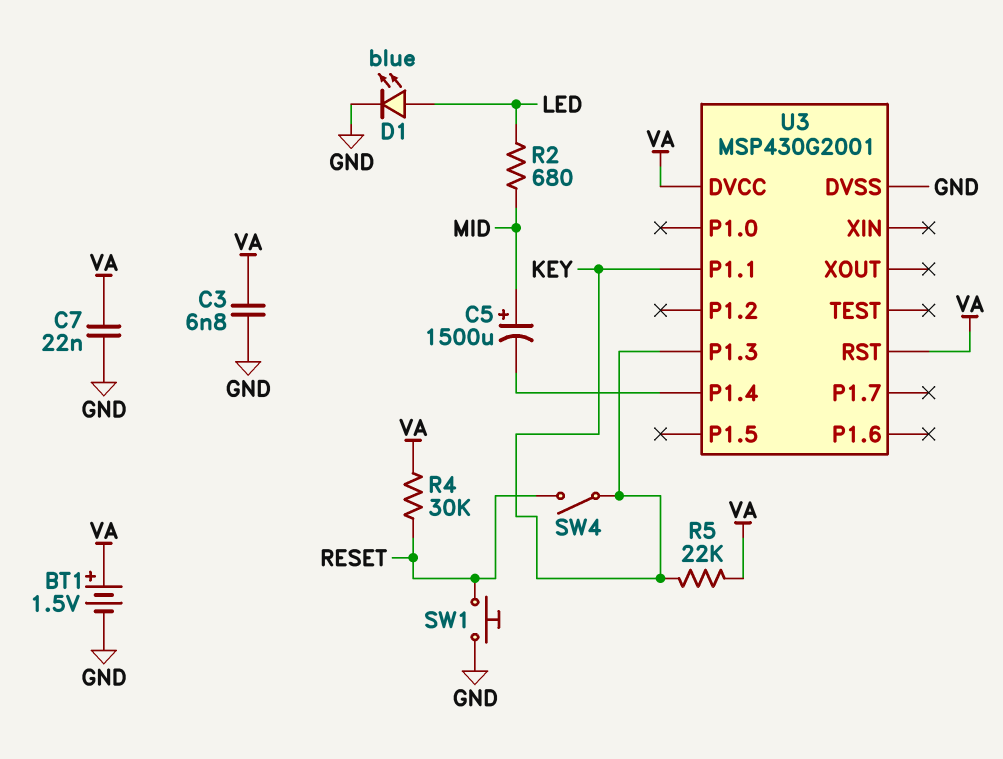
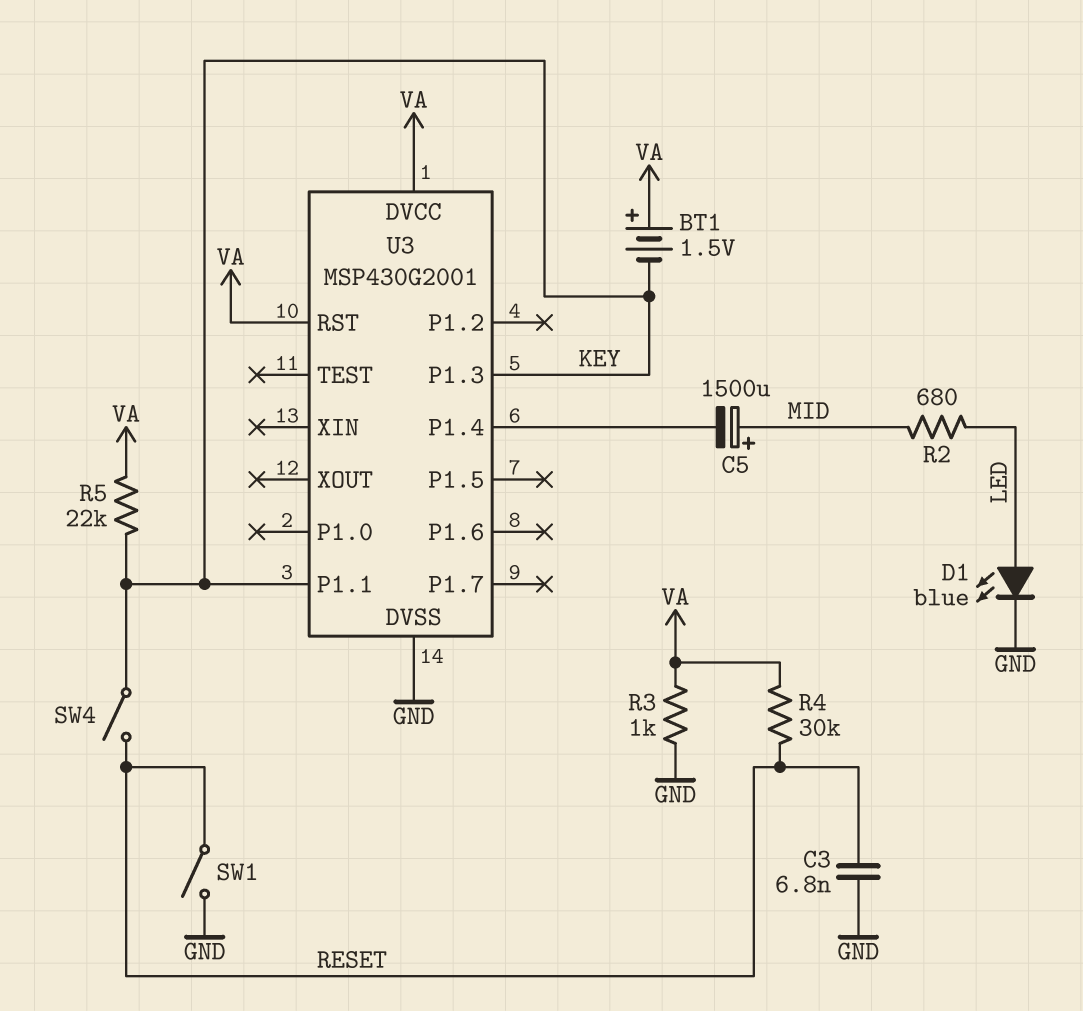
BT1: 1.5V (plus VA, minus GND) -> 1.5V (plus VA, minus KEY)
C3: 6.8nF (GND, VA) -> 6.8nF (GND, RESET)
C7: 22nF (GND, VA) -> none
R3: none -> 1k (GND, VA)
SW1: button (GND, RESET) -> switch (GND, RESET)

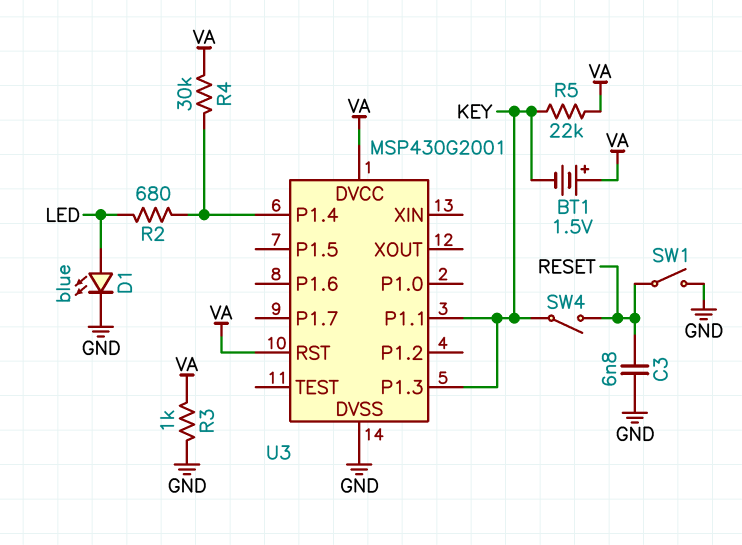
C5: 1500uF (plus MID, minus U3/P1.4) -> none
R2: 680 (LED, MID) -> 680 (LED, U3/P1.4)
R4: 30k (RESET, VA) -> 30k (U3/P1.4, VA)

